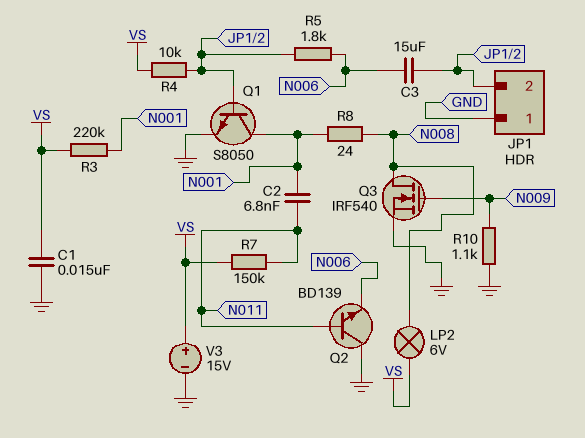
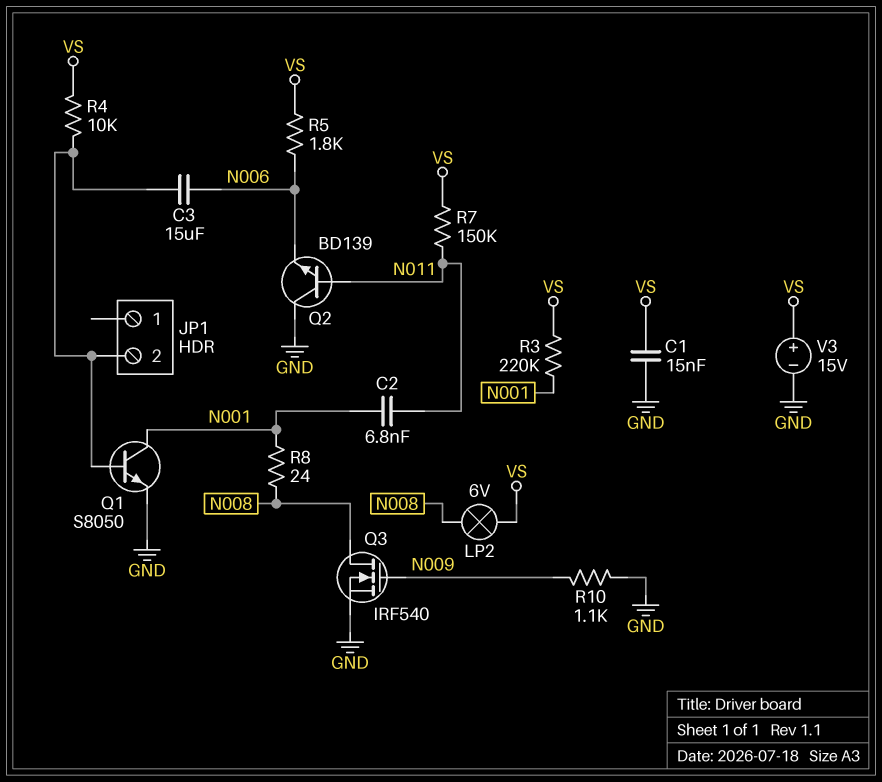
JP1 pin 1: GND -> none
R5: 1.8k (JP1/2, N006) -> 1.8k (N006, VS)

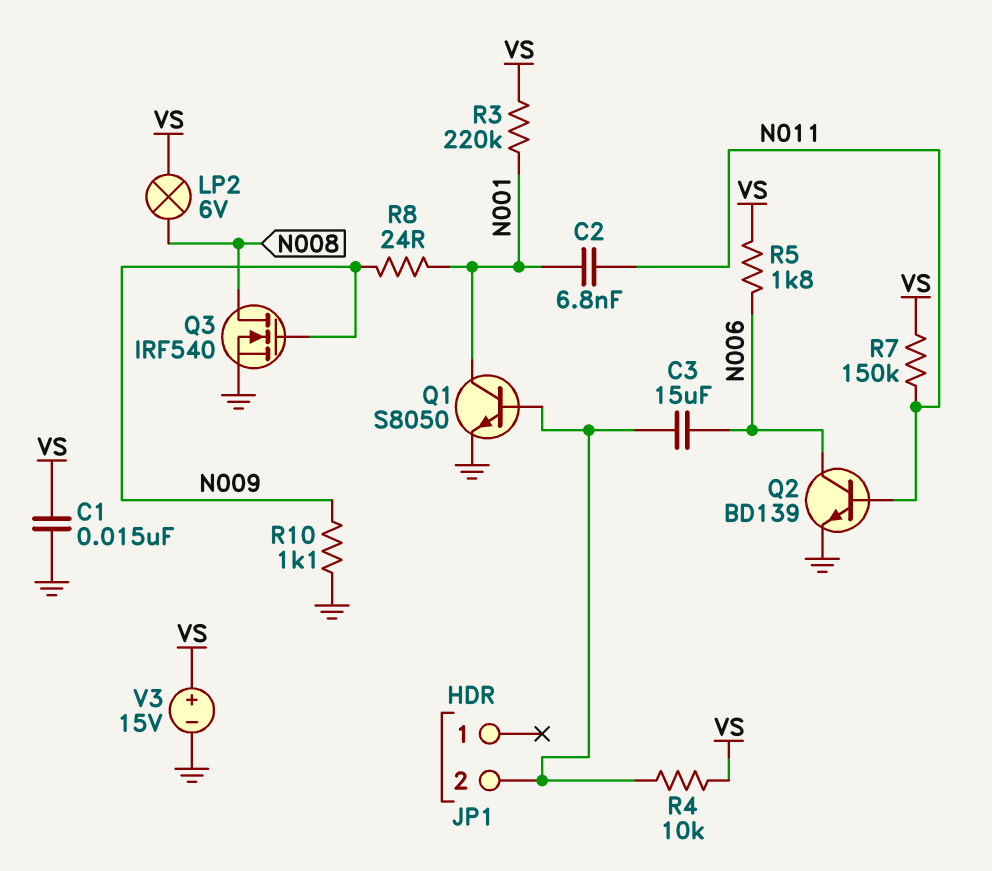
Q2: NPN BD139 (B N011, C GND, E N006) -> NPN BD139 (B N011, C N006, E GND)
R8: 24 (N001, N008) -> 24 (N001, N009)

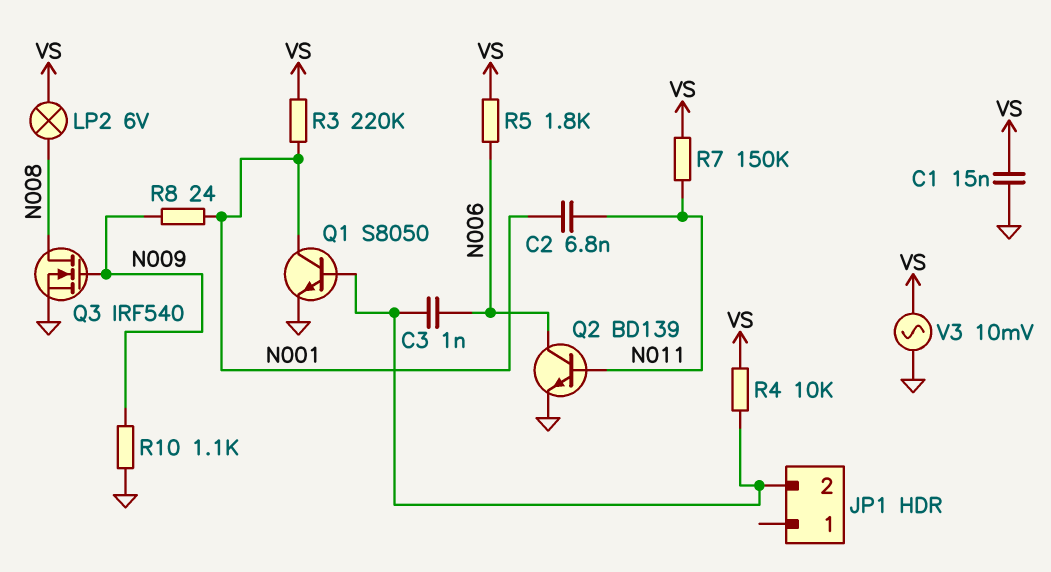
C3: 15uF (JP1/2, N006) -> 1nF (JP1/2, N006)
V3: 15V (plus VS, minus GND) -> AC 10mV (GND, VS)

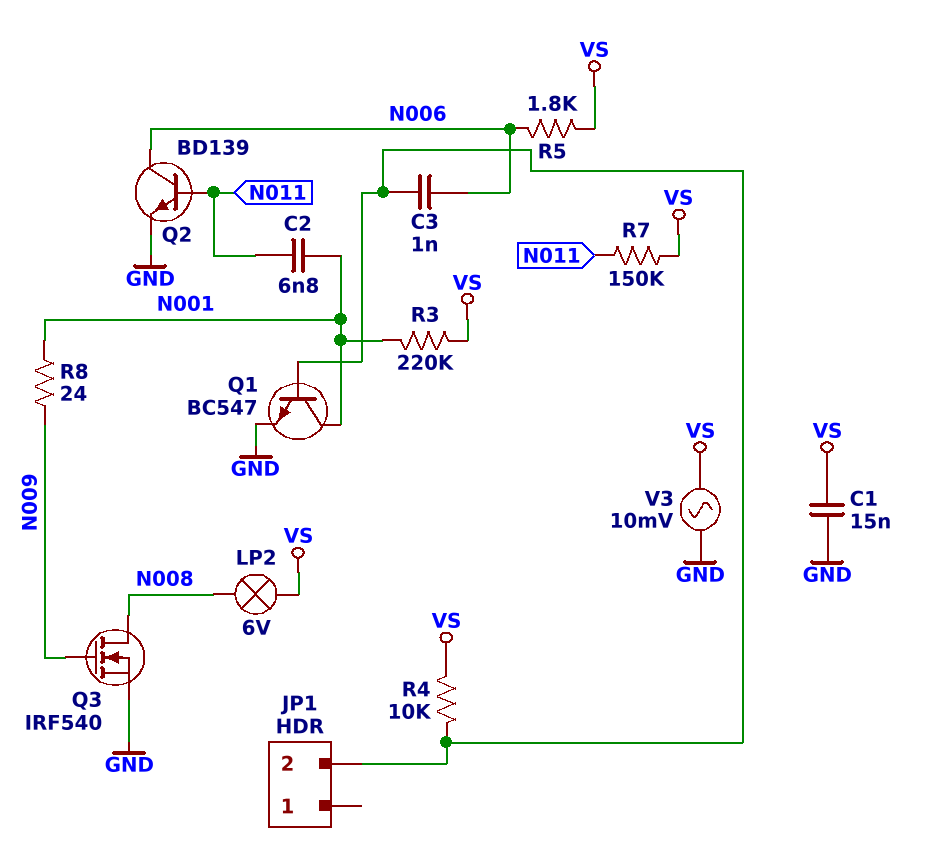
Q1: NPN S8050 (B JP1/2, C N001, E GND) -> NPN BC547 (B JP1/2, C N001, E GND)
R10: 1.1k (GND, N009) -> none

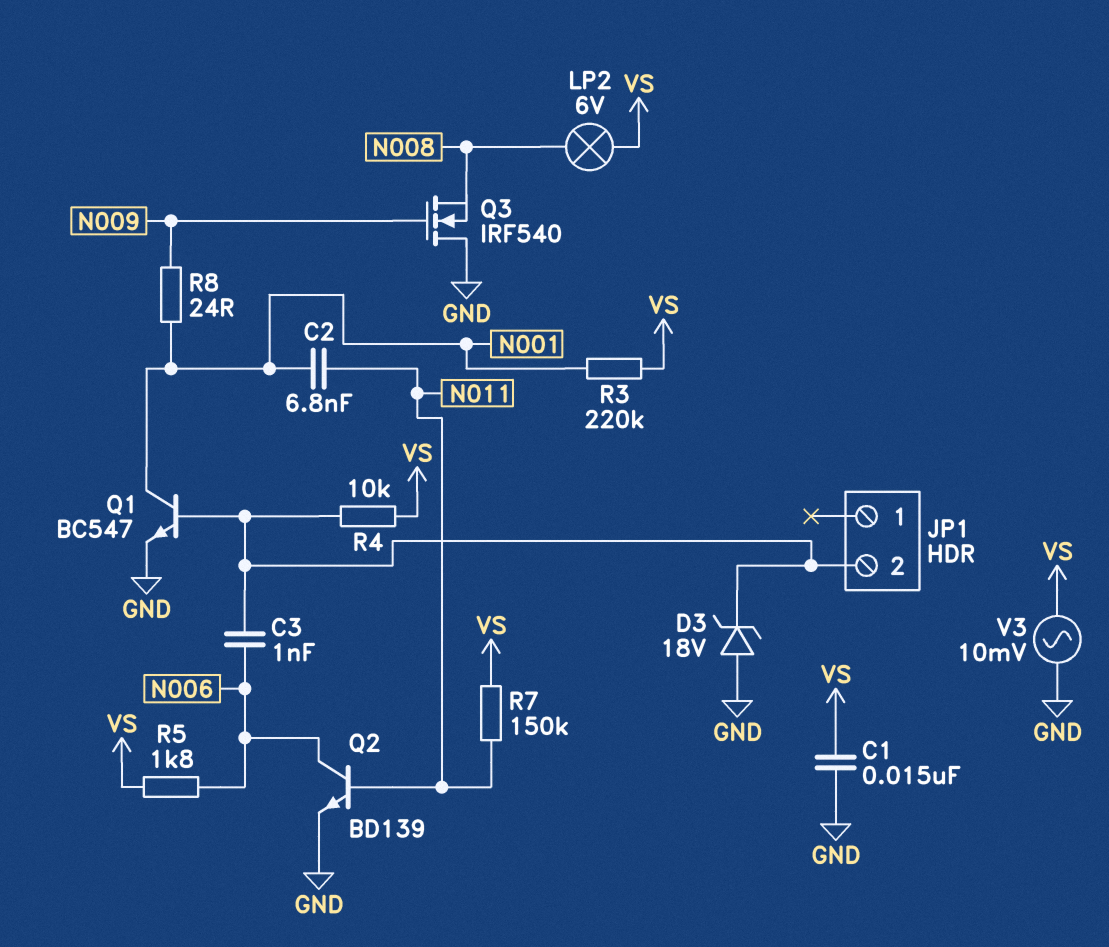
D3: none -> zener 18V (A GND, K JP1/2)
Q3: NMOS IRF540 (G N009, D N008, S GND) -> NMOS IRF540 (G N009, D GND, S N008)

